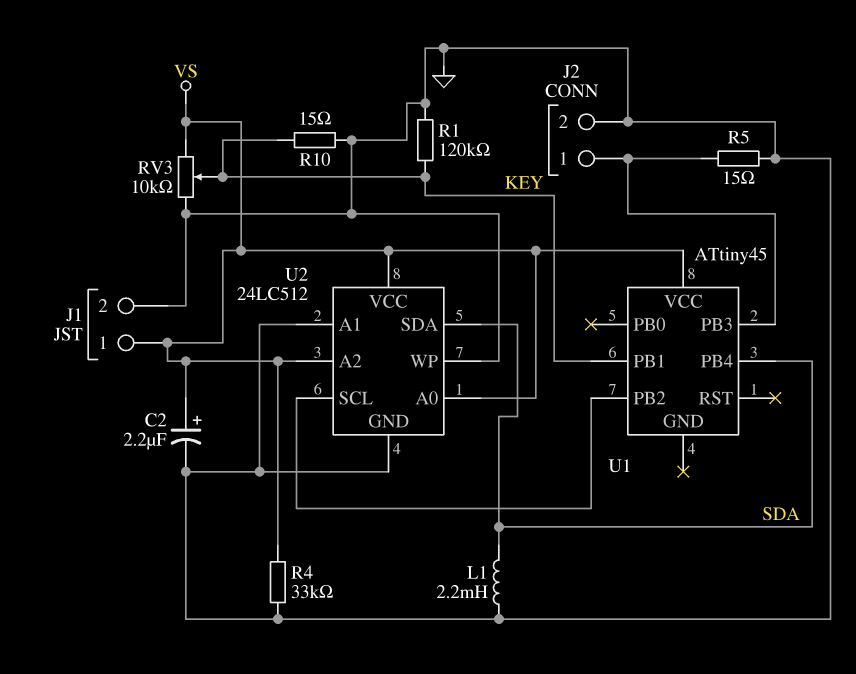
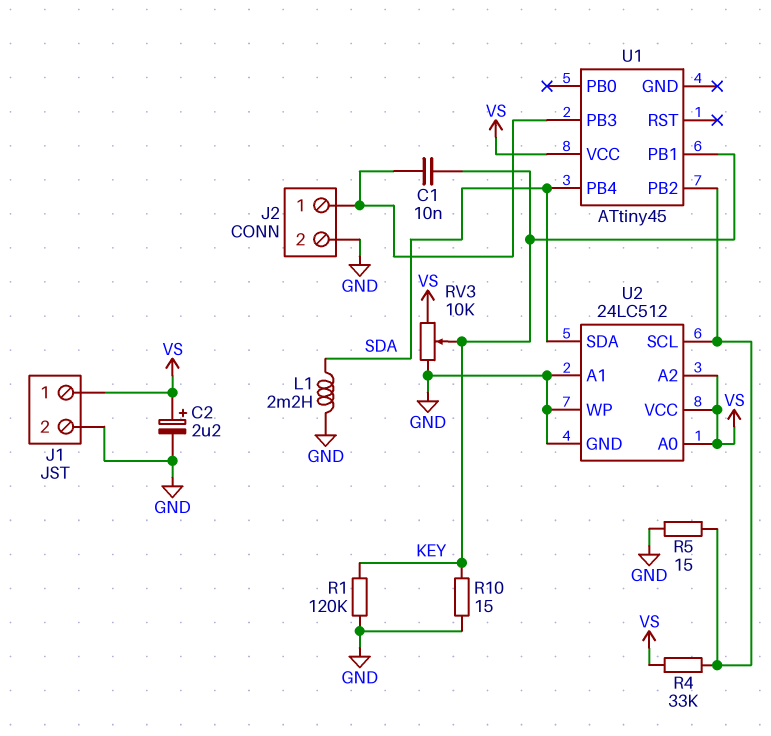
C1: none -> 10nF (J2/1, KEY)
R4: 33k (GND, VS) -> 33k (U1/PB2, VS)
R5: 15 (GND, J2/1) -> 15 (GND, U1/PB2)

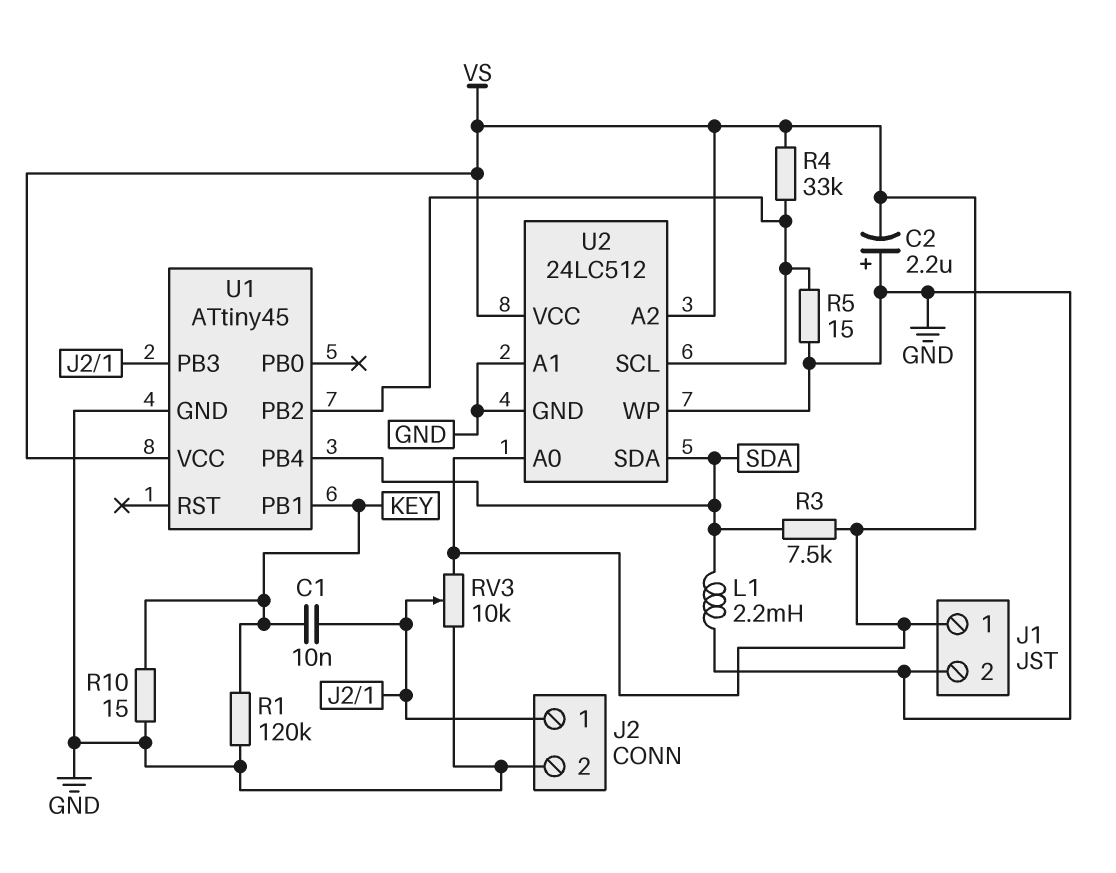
C2: 2.2uF (plus VS, minus GND) -> 2.2uF (plus GND, minus VS)
R3: none -> 7.5k (SDA, VS)
RV3: 10k (GND, VS, wiper KEY) -> 10k (GND, VS, wiper J2/1)
U1 pin GND: none -> GND

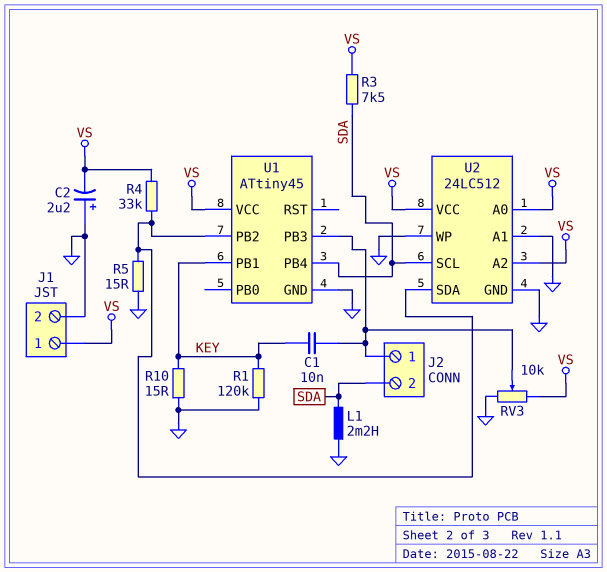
J2 pin 2: GND -> SDA
U2 pin SCL: U1/PB2 -> SDA
U2 pin SDA: SDA -> U1/PB2

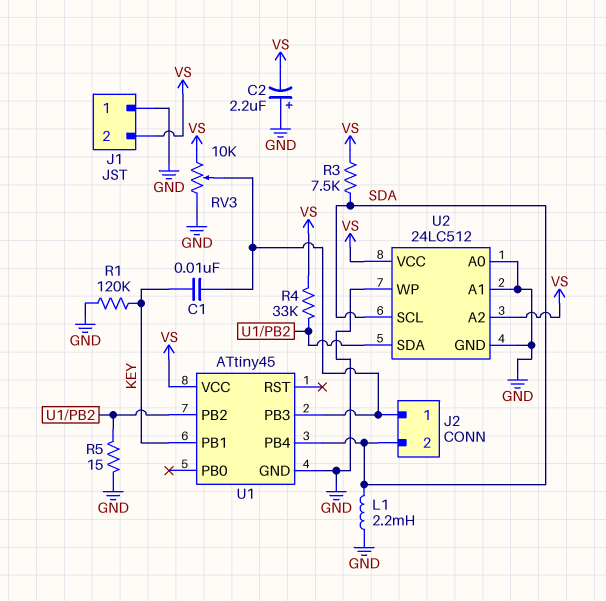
J1 pin 1: VS -> GND
J1 pin 2: GND -> VS
R10: 15 (GND, KEY) -> none
U2 pin A0: VS -> GND

